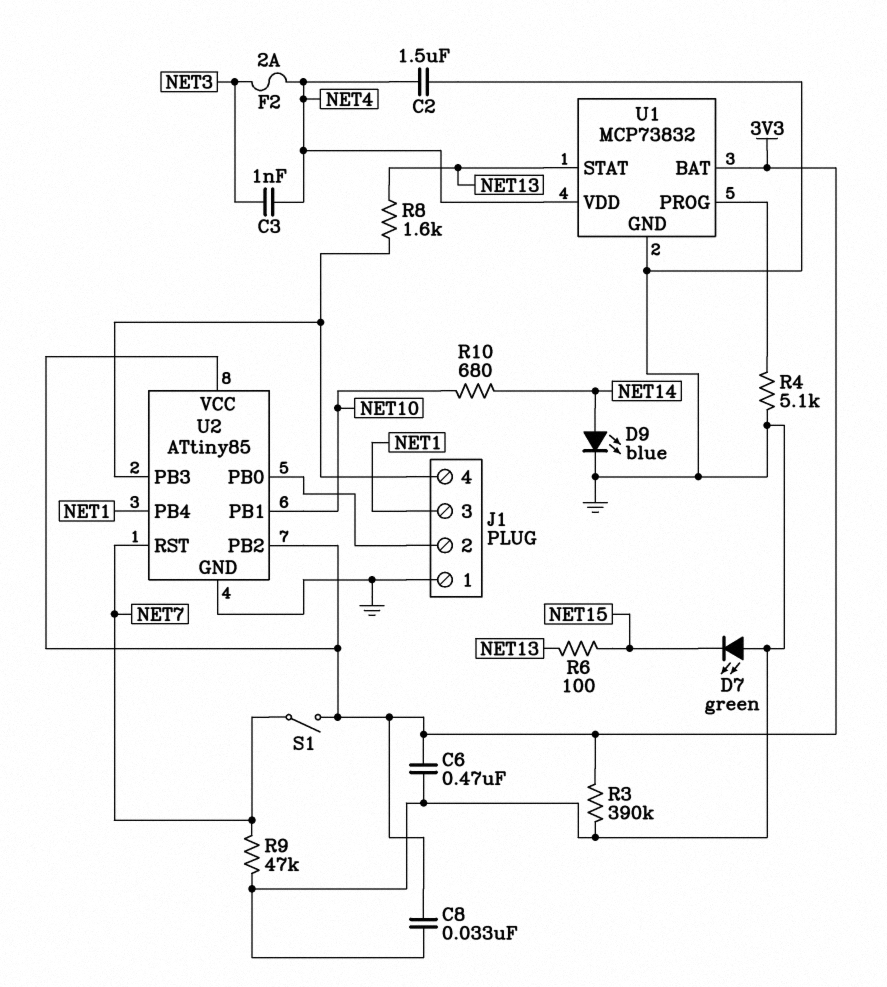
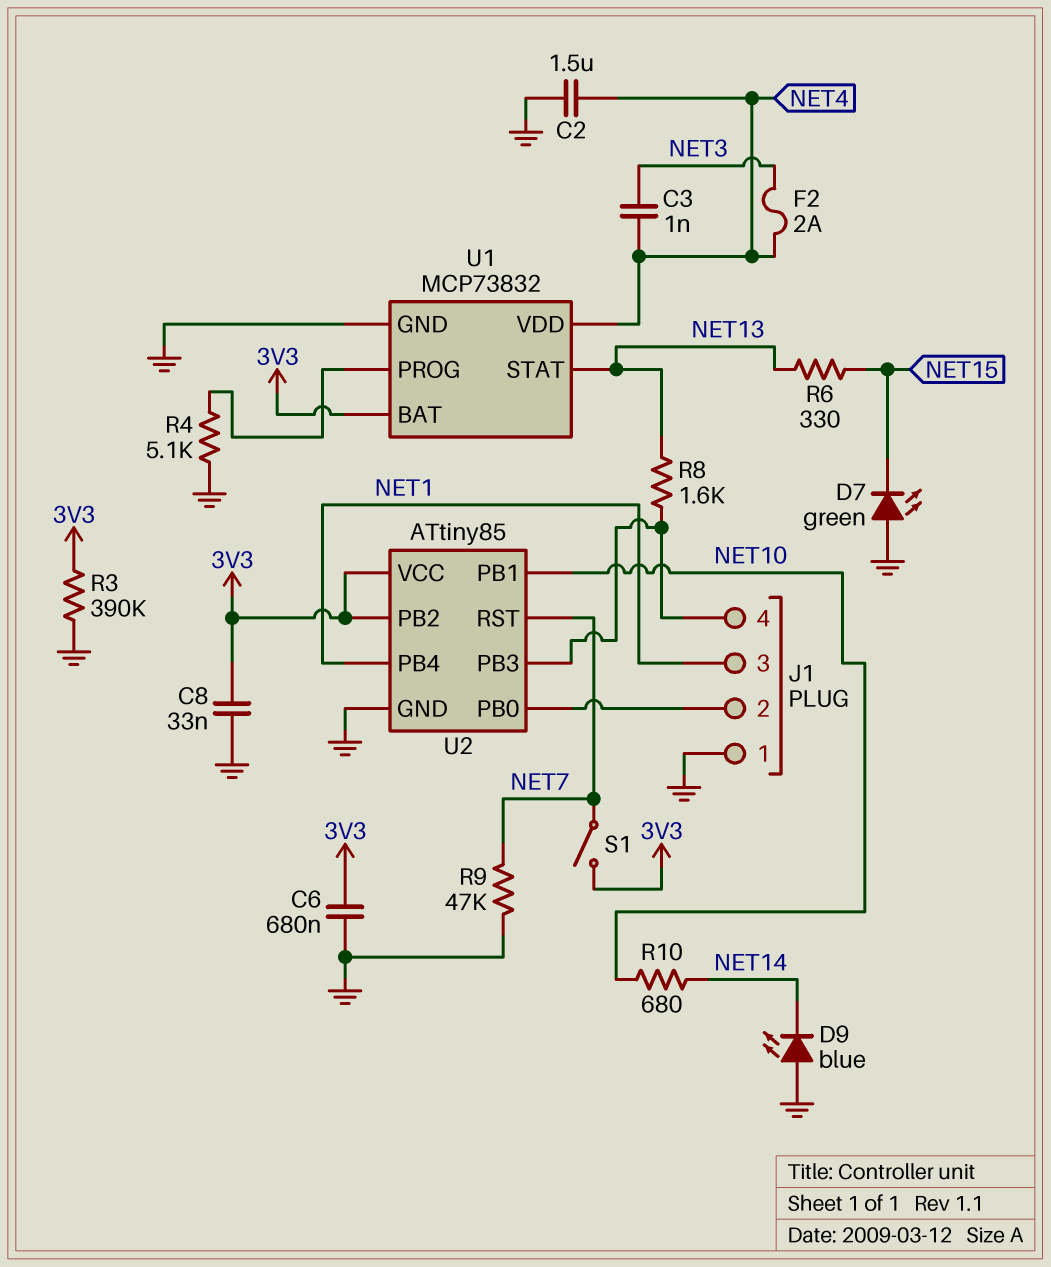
C6: 470nF (3V3, GND) -> 680nF (3V3, GND)
D9: LED blue (A NET14, K GND) -> LED blue (A GND, K NET14)
R6: 100 (NET13, NET15) -> 330 (NET13, NET15)

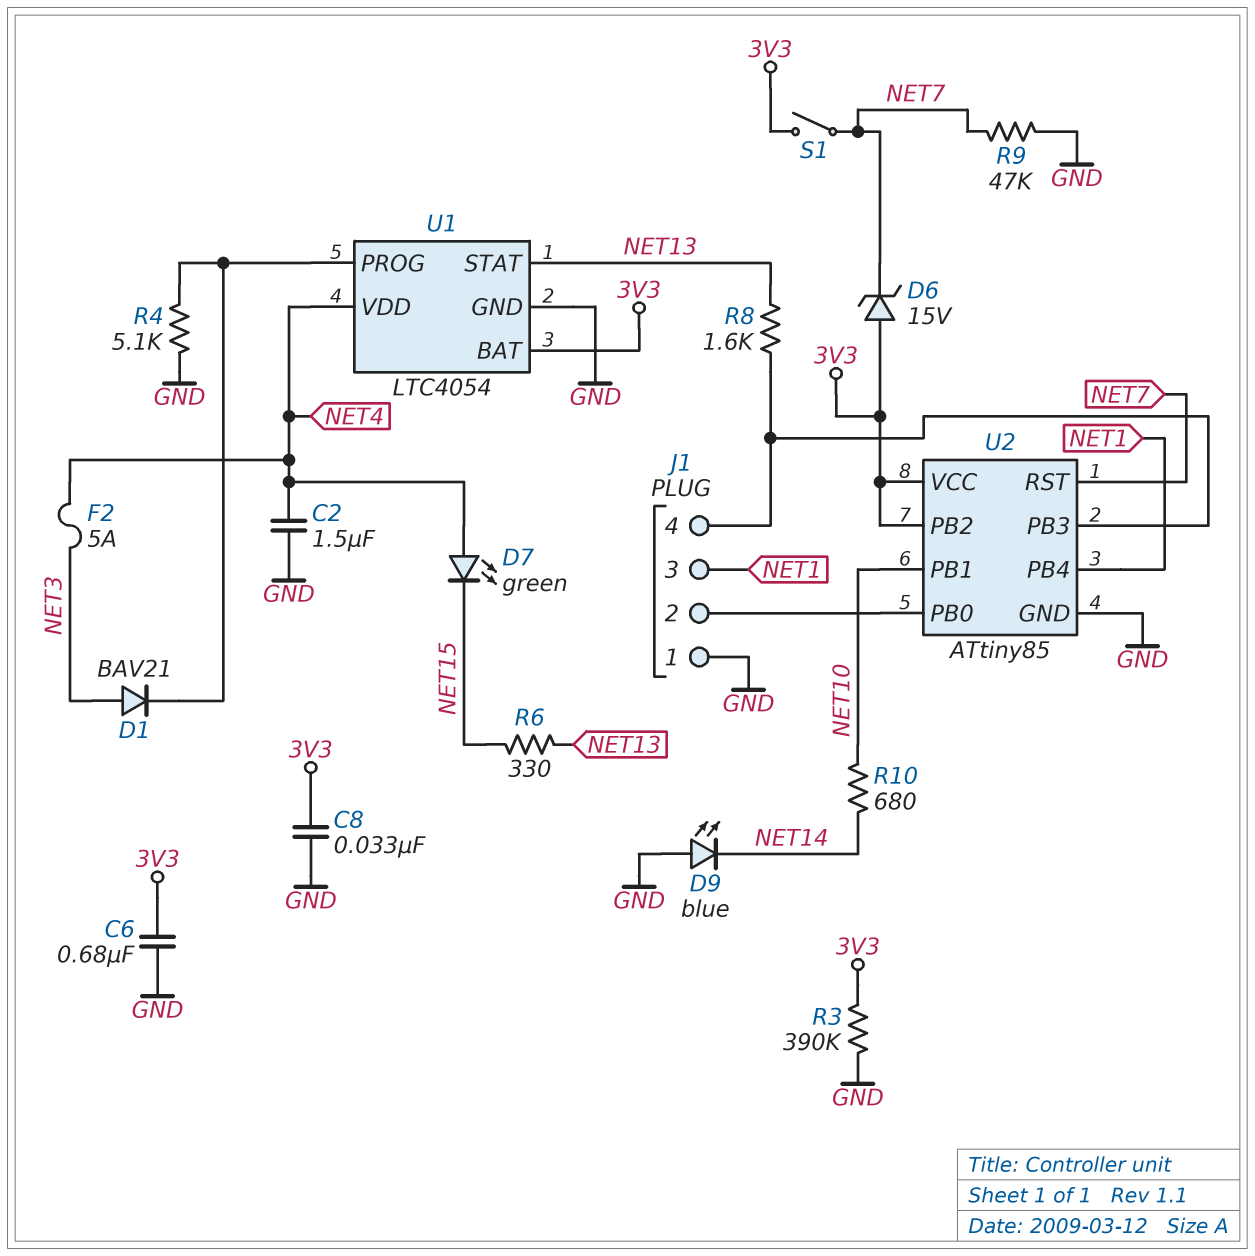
C3: 1nF (NET3, NET4) -> none
D1: none -> diode BAV21 (A NET3, K U1/PROG)
D6: none -> zener 15V (A 3V3, K NET7)
D7: LED green (A GND, K NET15) -> LED green (A NET4, K NET15)
F2: 2A (NET3, NET4) -> 5A (NET3, NET4)
U1: MCP73832 -> LTC4054

